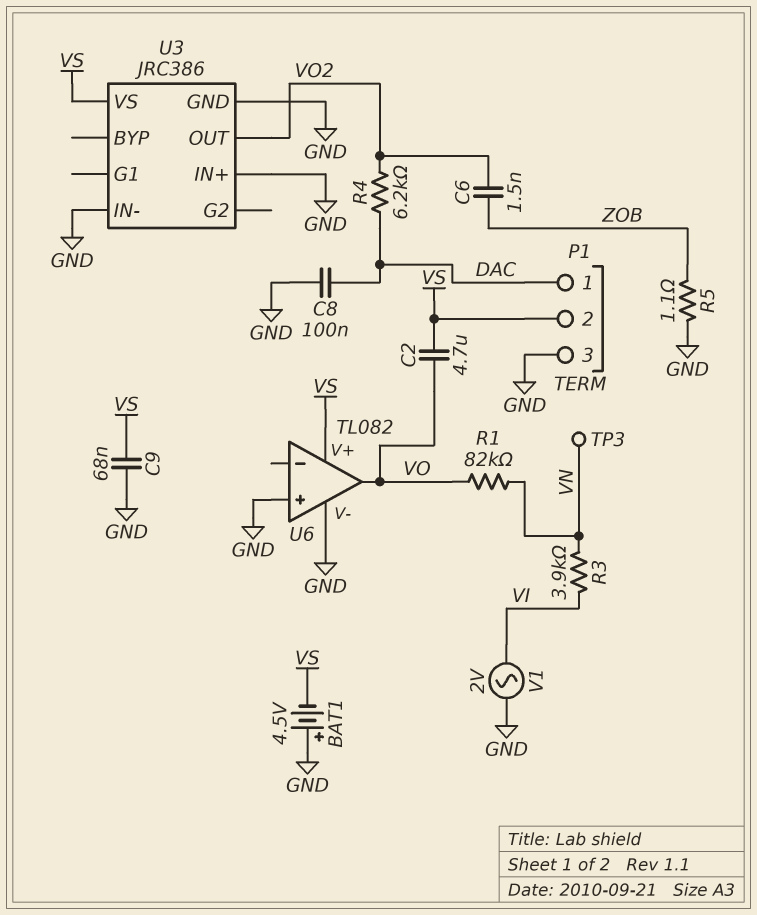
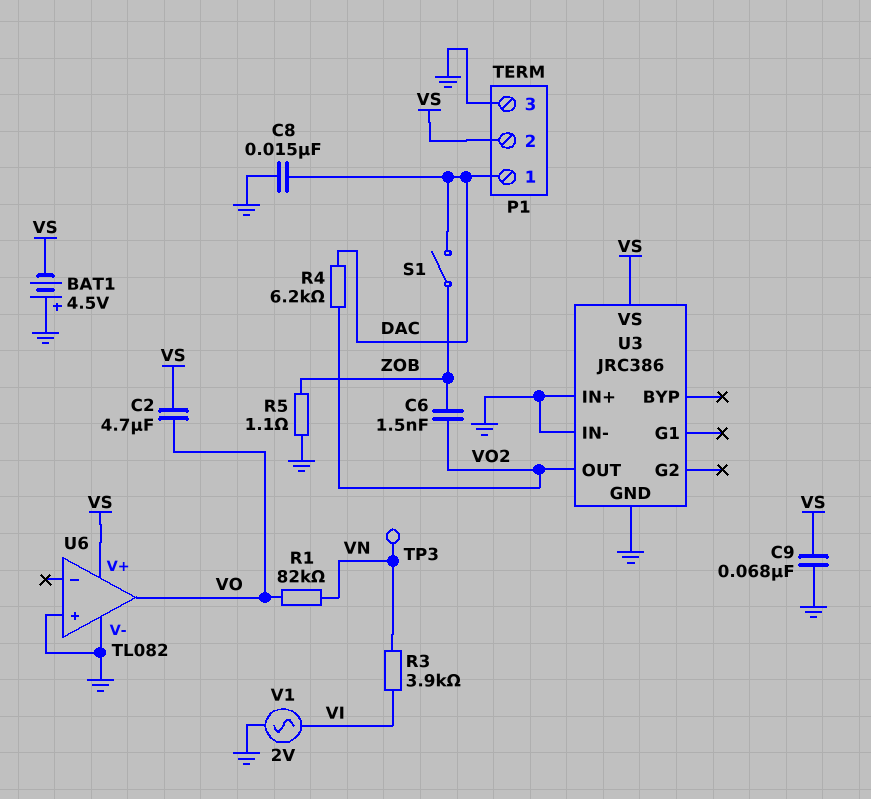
C8: 100nF (DAC, GND) -> 15nF (DAC, GND)
S1: none -> switch (DAC, ZOB)

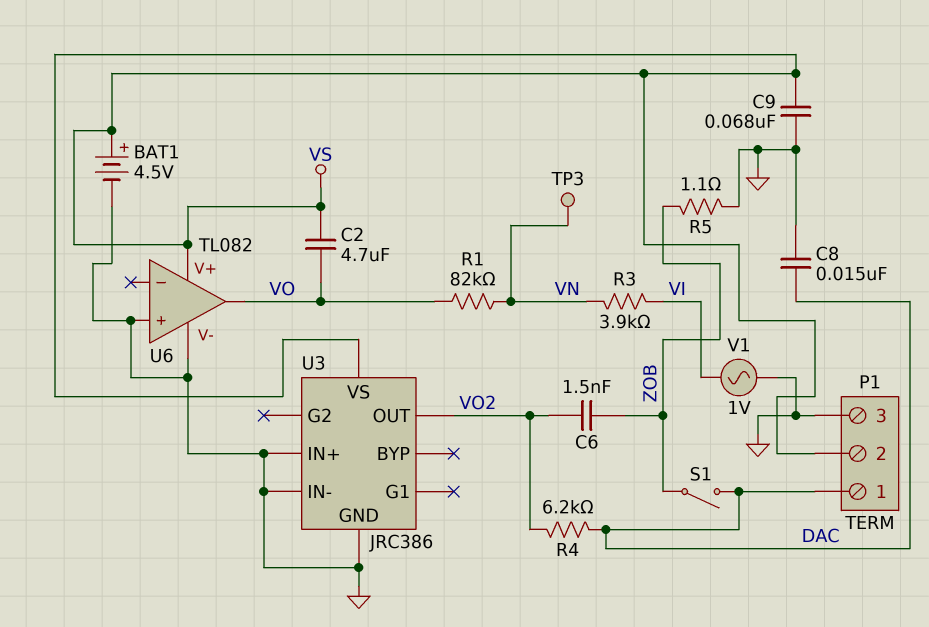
BAT1: 4.5V (plus GND, minus VS) -> 4.5V (plus VS, minus GND)
V1: AC 2V (GND, VI) -> AC 1V (GND, VI)

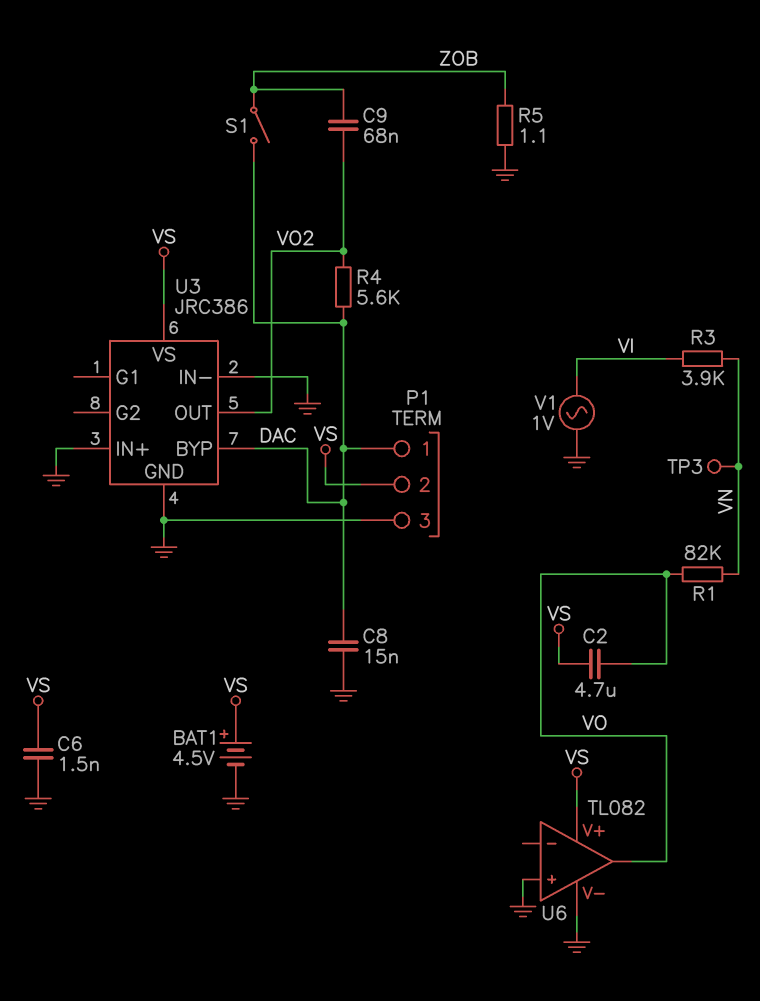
C6: 1.5nF (VO2, ZOB) -> 1.5nF (GND, VS)
C9: 68nF (GND, VS) -> 68nF (VO2, ZOB)
R4: 6.2k (DAC, VO2) -> 5.6k (DAC, VO2)
U3 pin BYP: none -> DAC

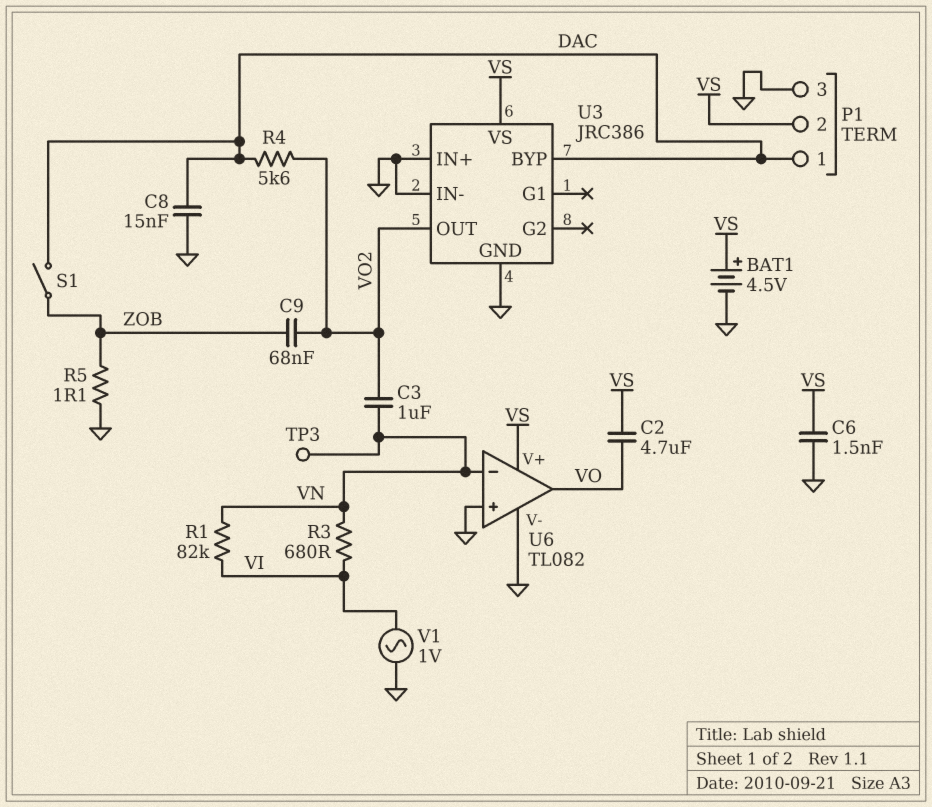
C3: none -> 1uF (VN, VO2)
R1: 82k (VN, VO) -> 82k (VI, VN)
R3: 3.9k (VI, VN) -> 680 (VI, VN)
U6 pin in-: none -> VN

